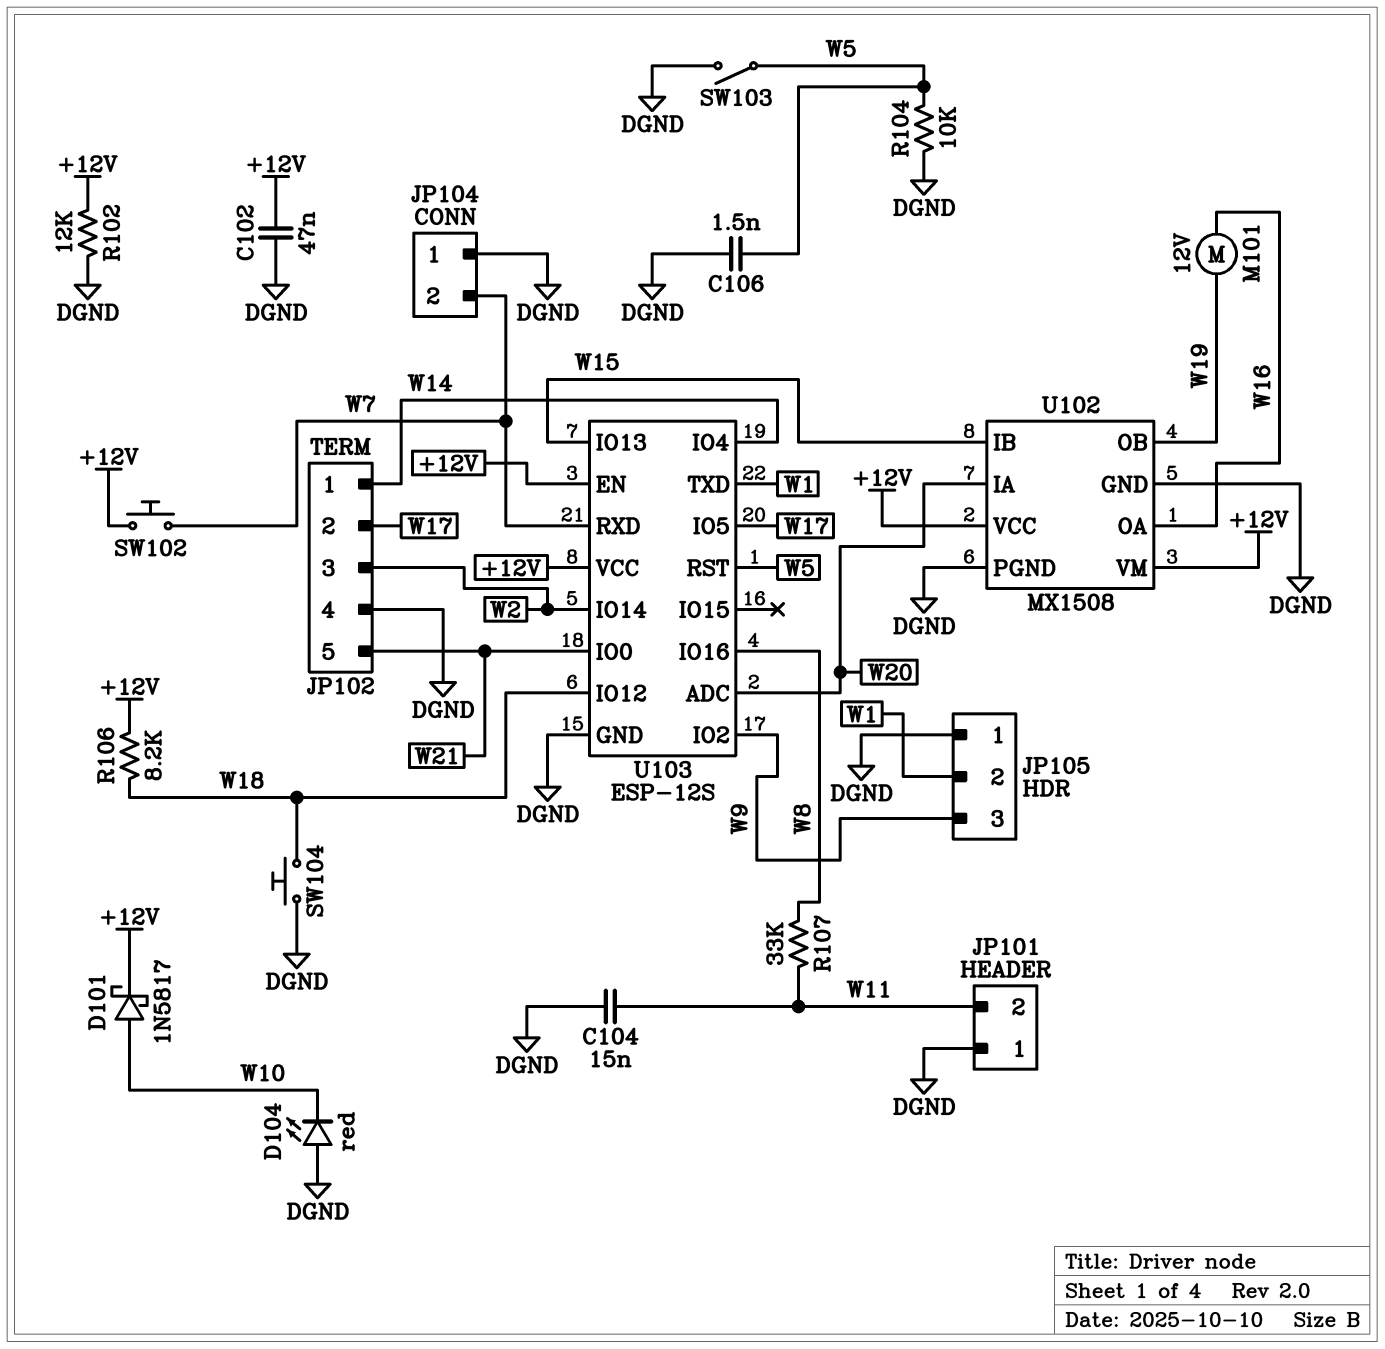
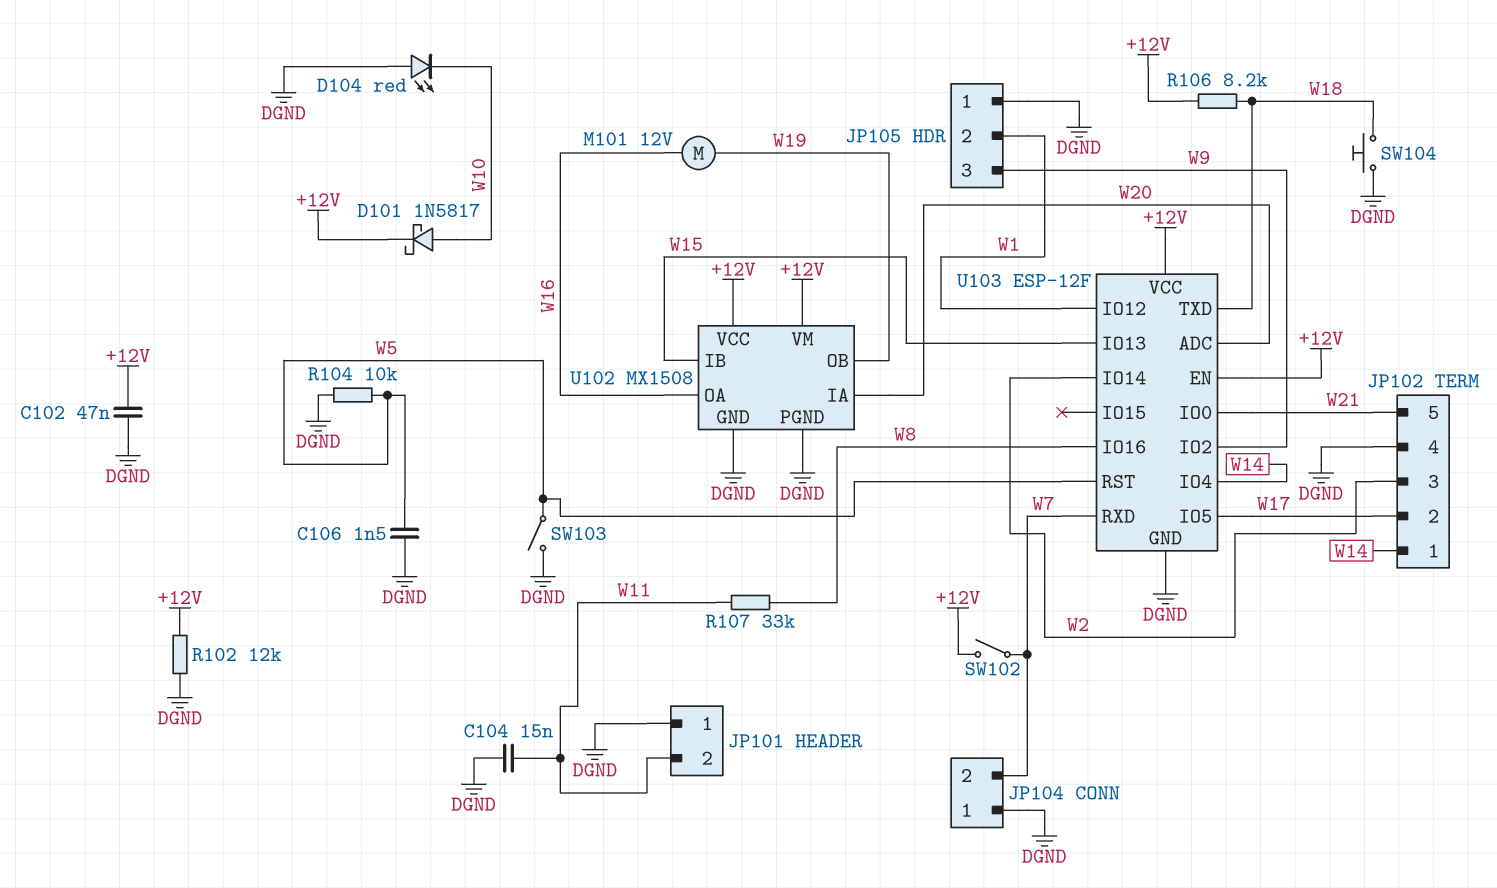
SW102: button (+12V, W7) -> switch (+12V, W7)
U103: ESP-12S -> ESP-12F
U103 pin IO12: W18 -> W1
U103 pin TXD: W1 -> W18

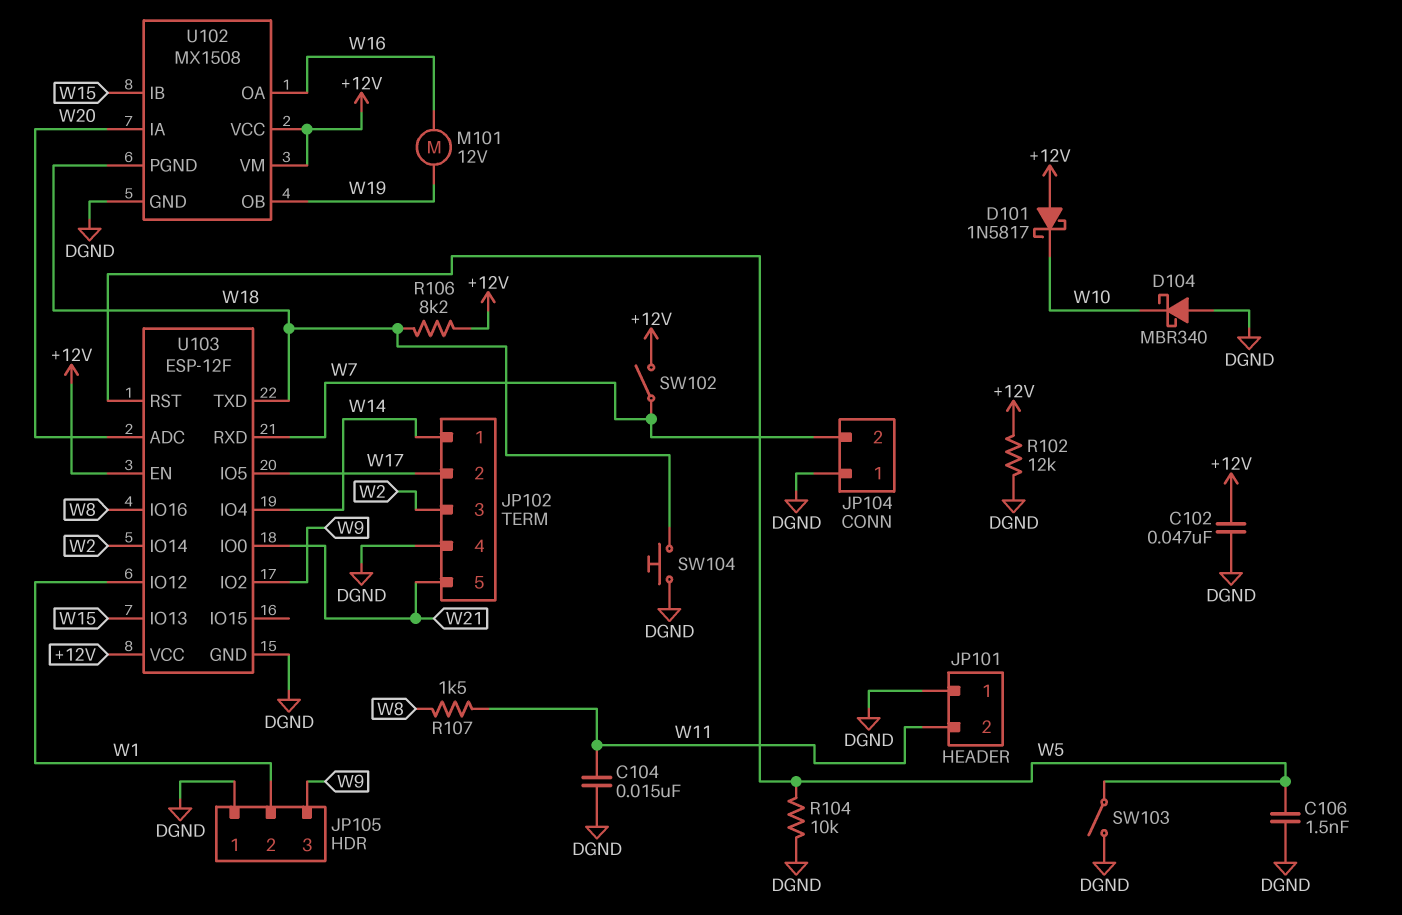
D101: schottky 1N5817 (A W10, K +12V) -> schottky 1N5817 (A +12V, K W10)
D104: LED red (A DGND, K W10) -> schottky MBR340 (A DGND, K W10)
R107: 33k (W8, W11) -> 1.5k (W8, W11)
U102 pin PGND: DGND -> W18

